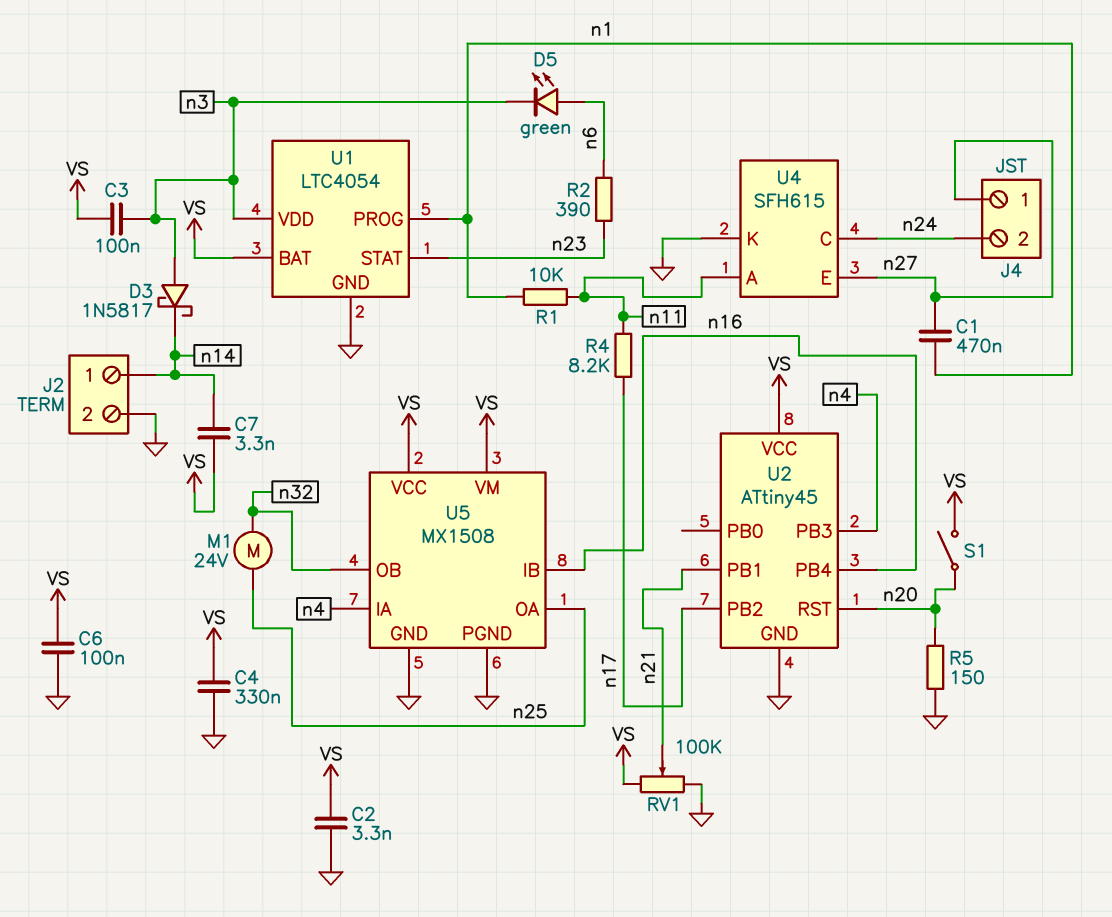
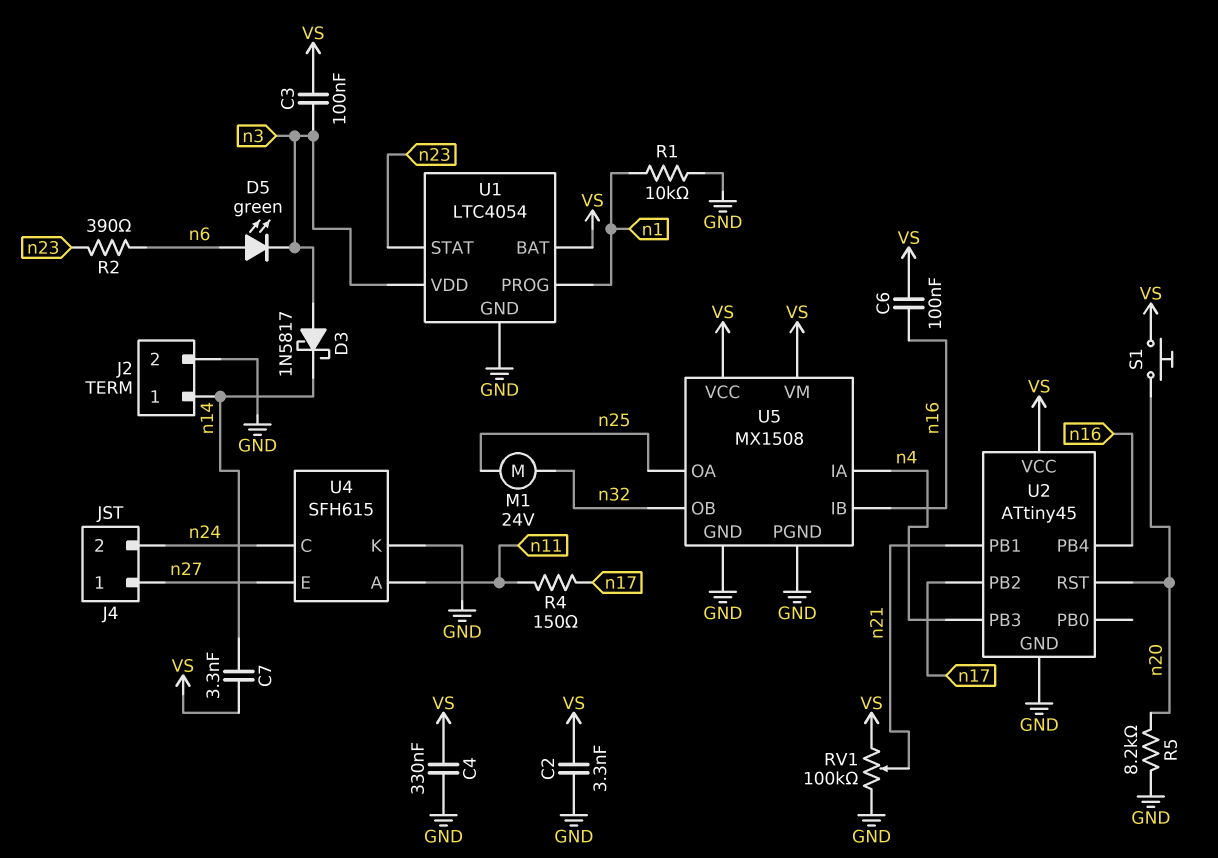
C1: 470nF (n1, n27) -> none
C6: 100nF (GND, VS) -> 100nF (VS, n16)
R1: 10k (n1, n11) -> 10k (GND, n1)
R4: 8.2k (n11, n17) -> 150 (n11, n17)
R5: 150 (GND, n20) -> 8.2k (GND, n20)
S1: switch (VS, n20) -> button (VS, n20)

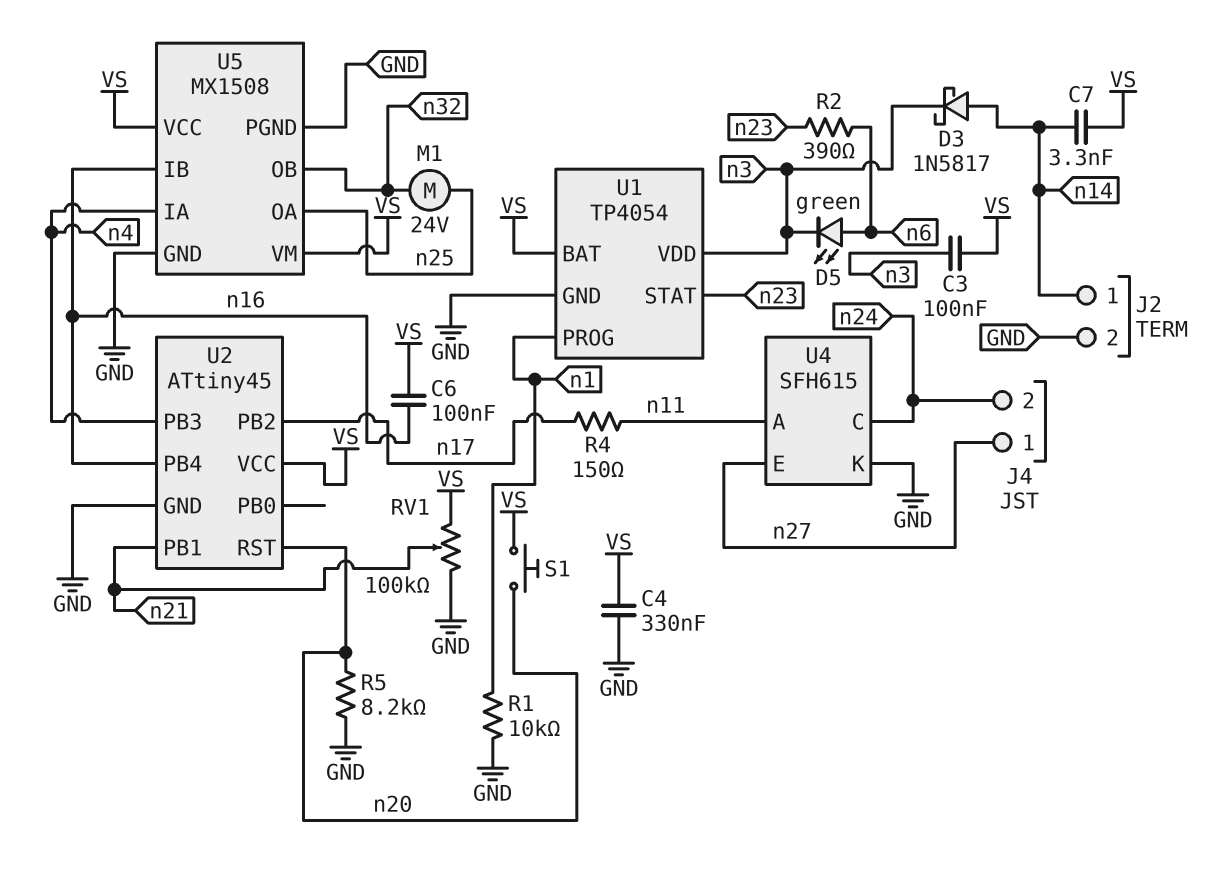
C2: 3.3nF (GND, VS) -> none
D3: schottky 1N5817 (A n3, K n14) -> schottky 1N5817 (A n14, K n3)
U1: LTC4054 -> TP4054

